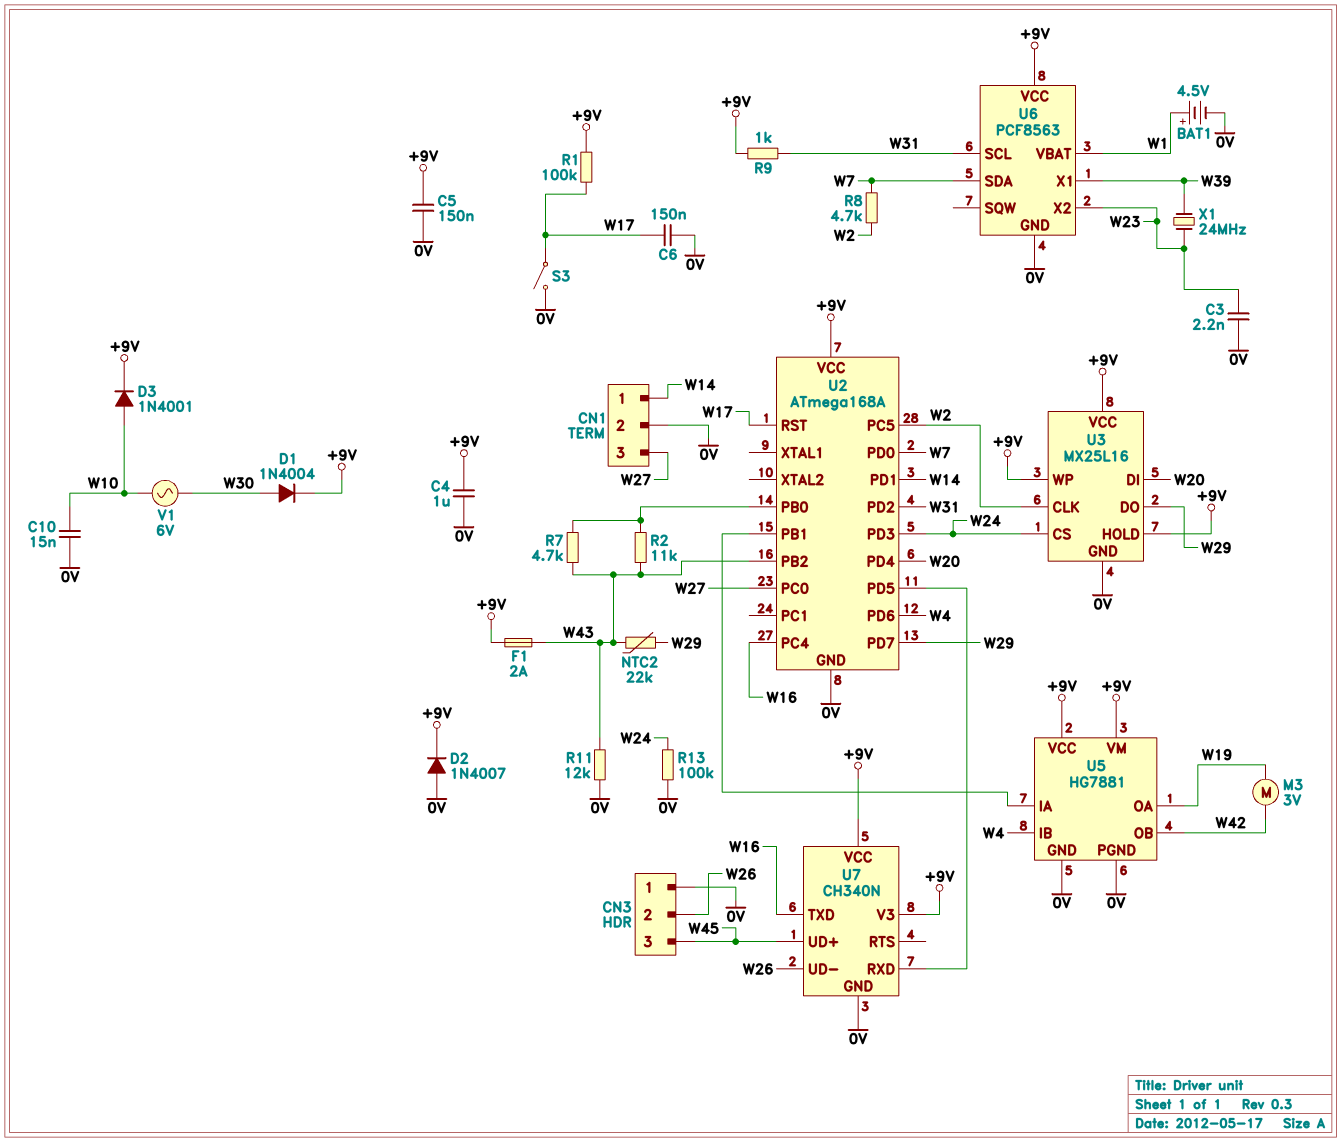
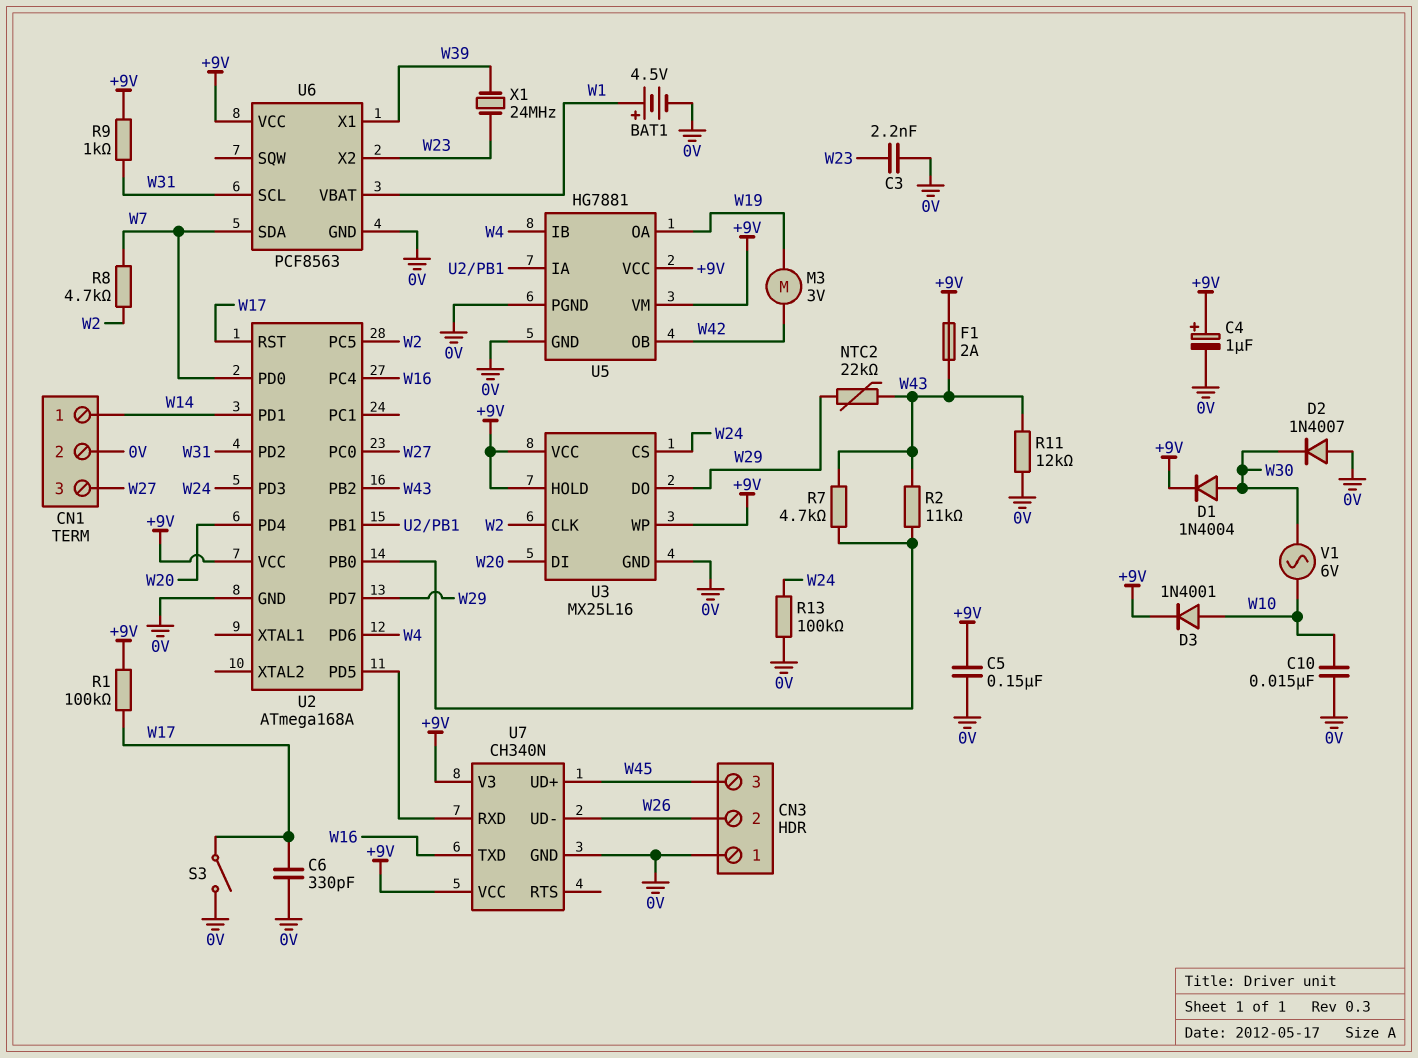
C4: 1uF (+9V, 0V) -> 1uF (plus +9V, minus 0V)
C6: 150nF (0V, W17) -> 330pF (0V, W17)
D2: diode 1N4007 (A 0V, K +9V) -> diode 1N4007 (A 0V, K W30)

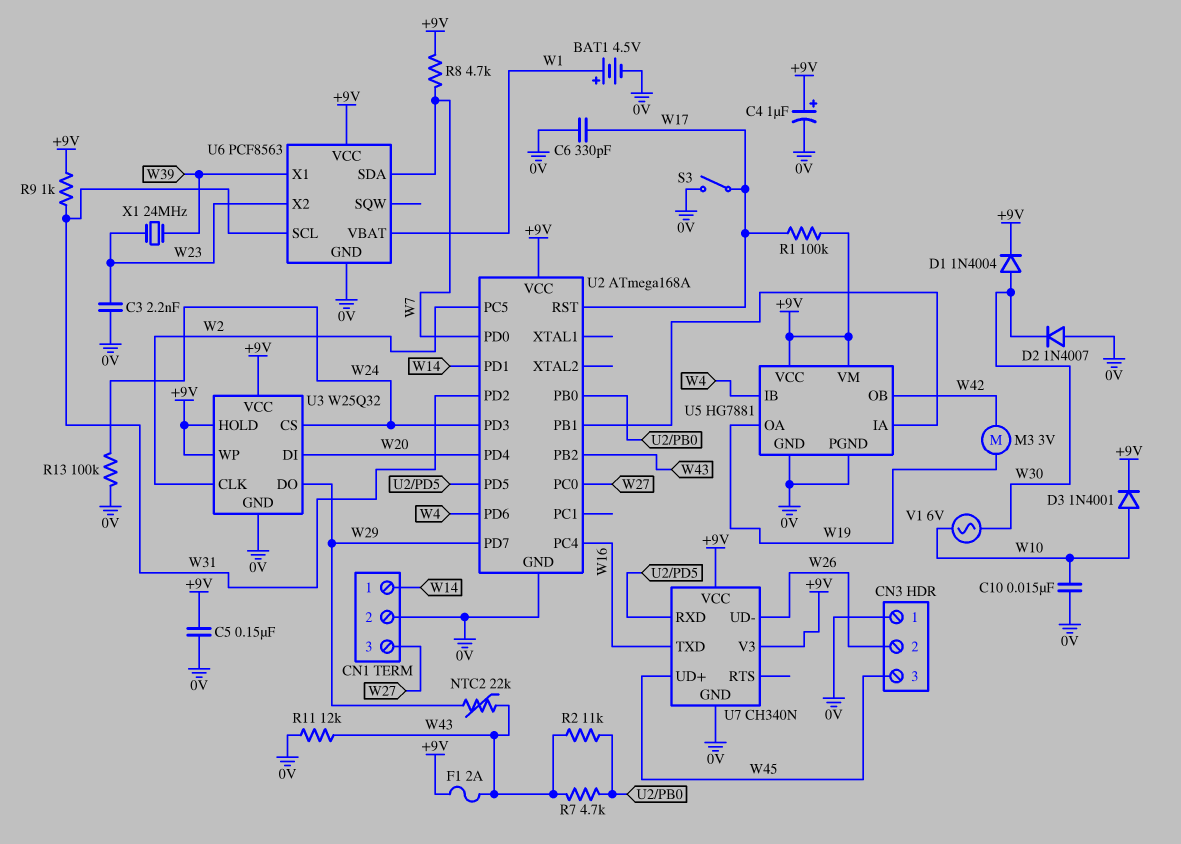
R8: 4.7k (W2, W7) -> 4.7k (+9V, W7)
U3: MX25L16 -> W25Q32

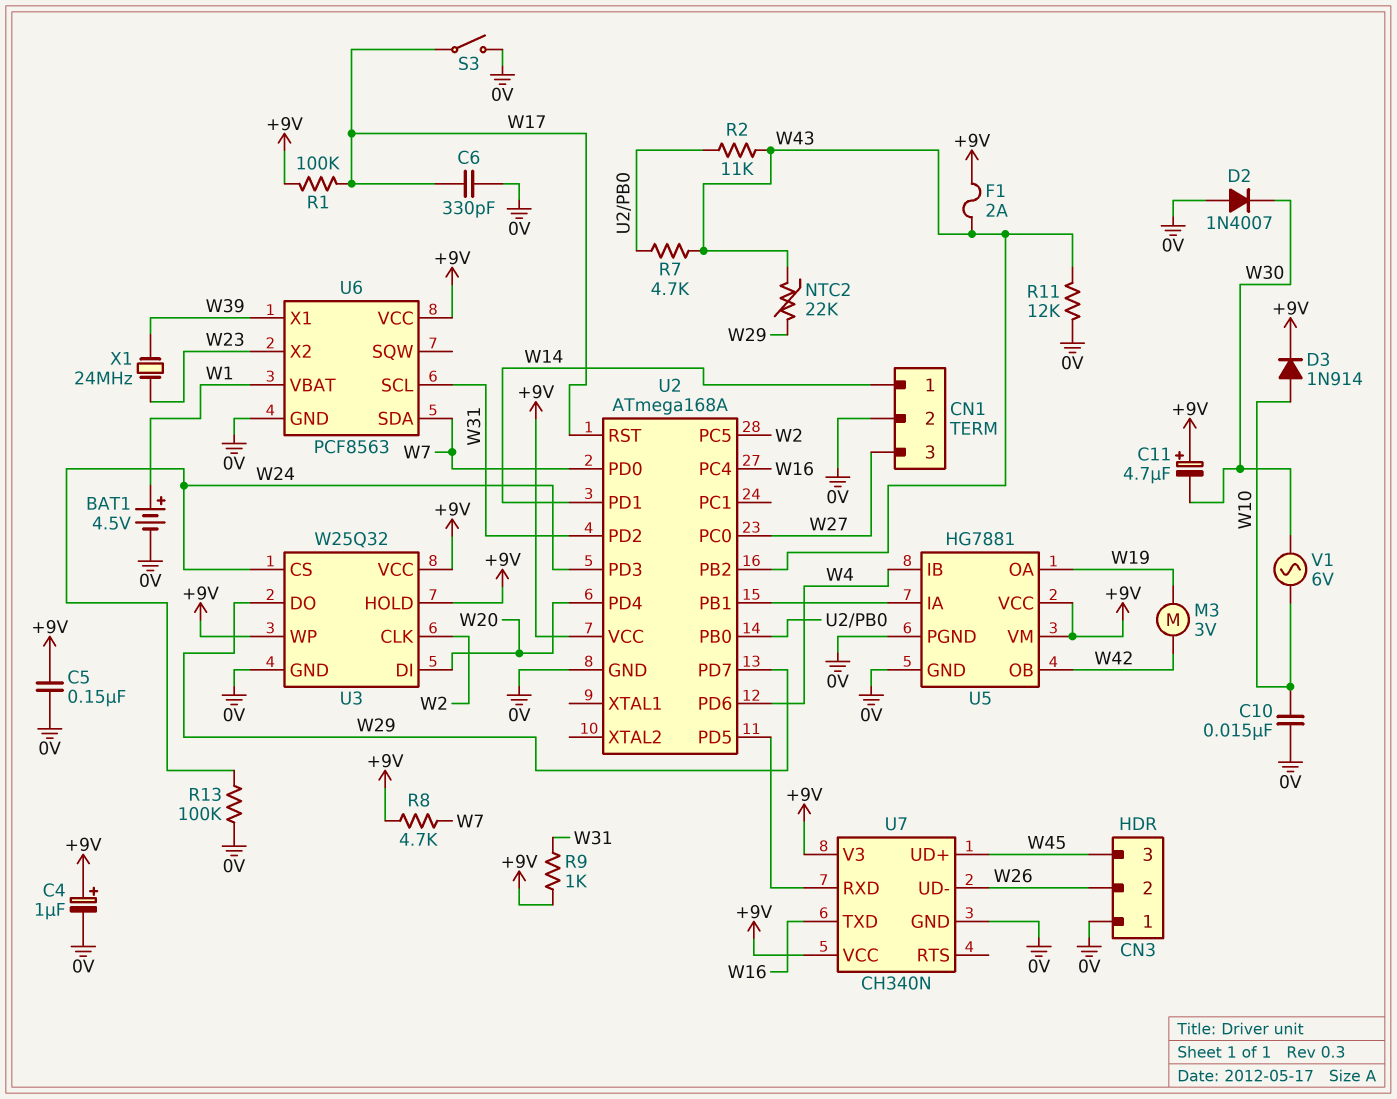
C3: 2.2nF (0V, W23) -> none
C11: none -> 4.7uF (plus +9V, minus W30)
D1: diode 1N4004 (A W30, K +9V) -> none
D3: diode 1N4001 (A W10, K +9V) -> diode 1N914 (A W10, K +9V)

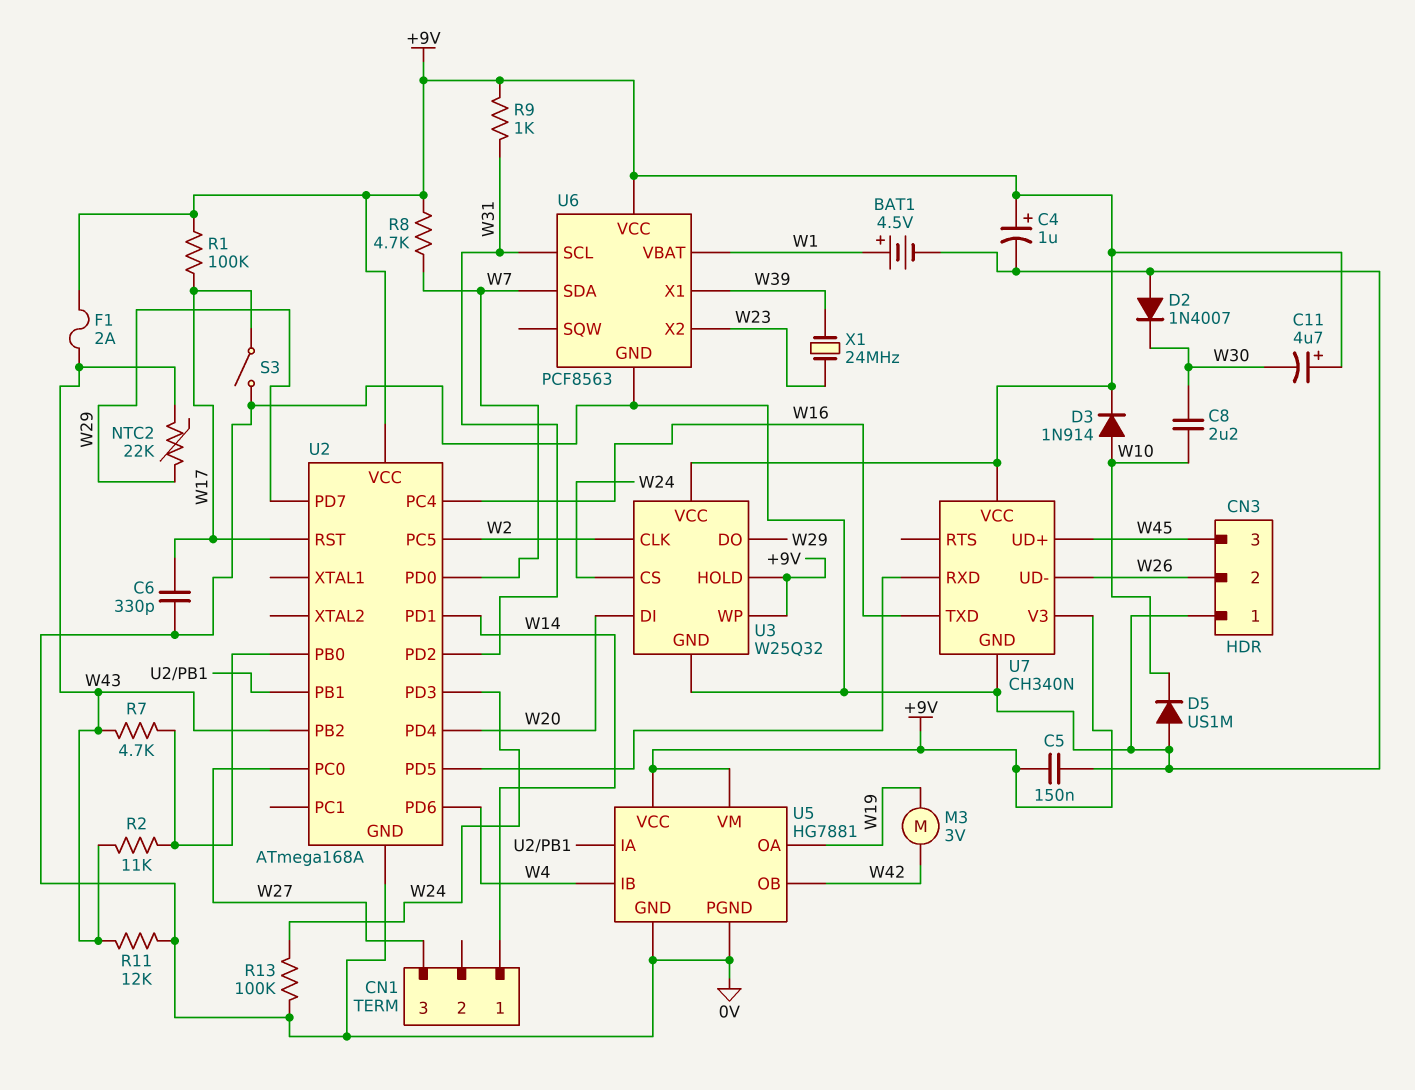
C8: none -> 2.2uF (W10, W30)
C10: 15nF (0V, W10) -> none
CN1 pin 2: 0V -> none
D5: none -> diode US1M (A 0V, K W10)
V1: AC 6V (W10, W30) -> none

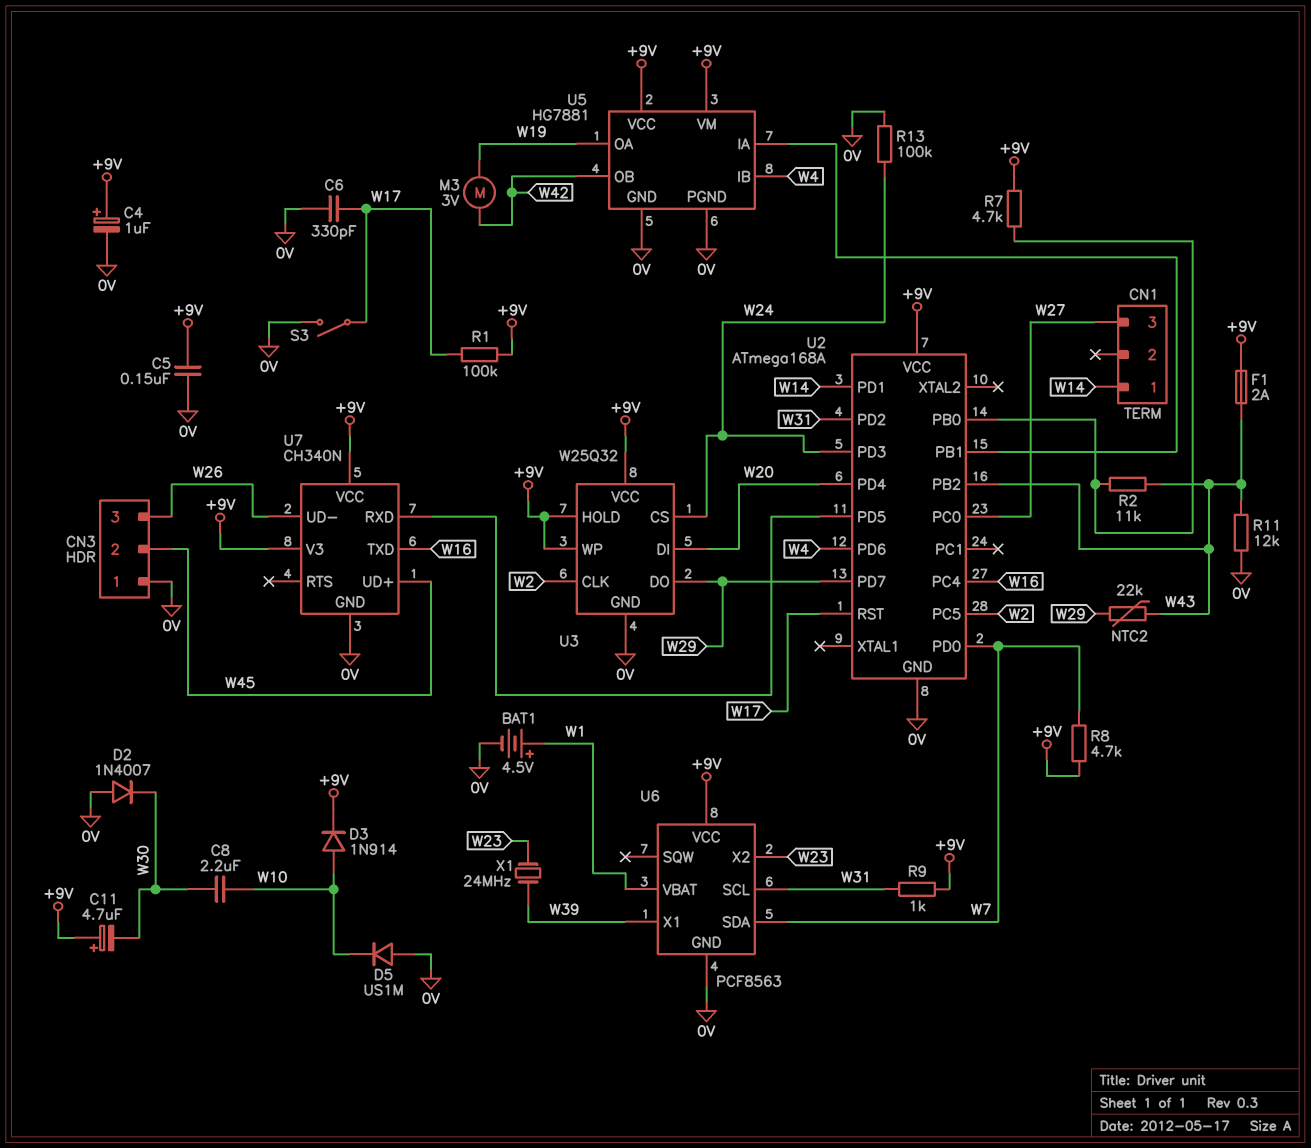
CN3 pin 2: W26 -> W45
CN3 pin 3: W45 -> W26
R7: 4.7k (U2/PB0, W43) -> 4.7k (+9V, U2/PB0)

